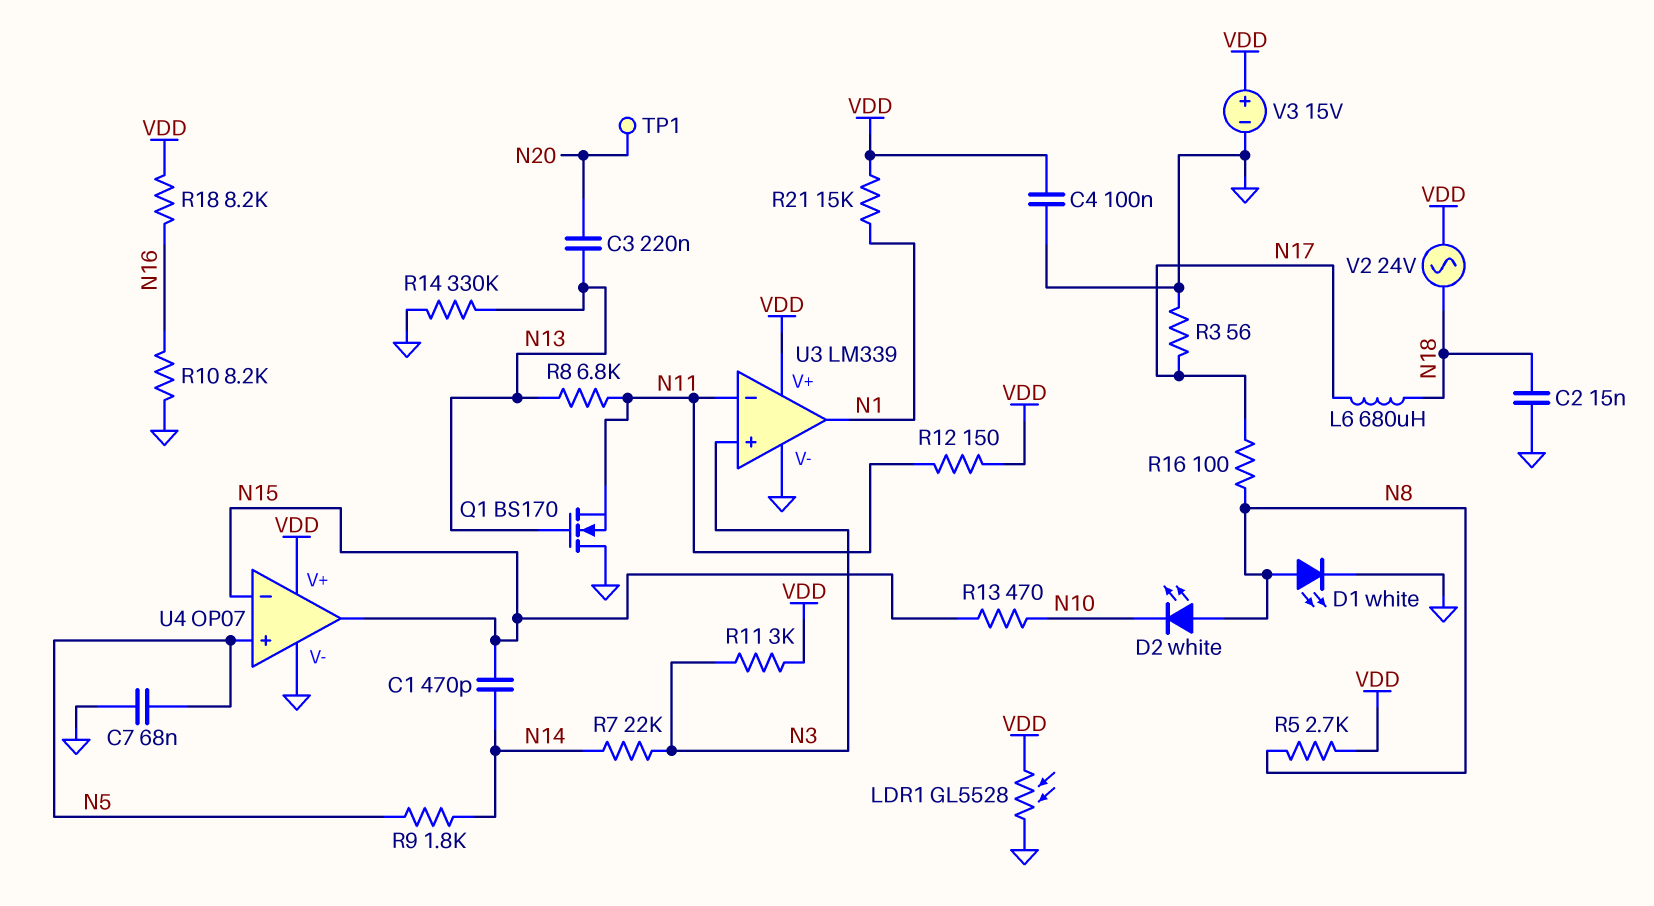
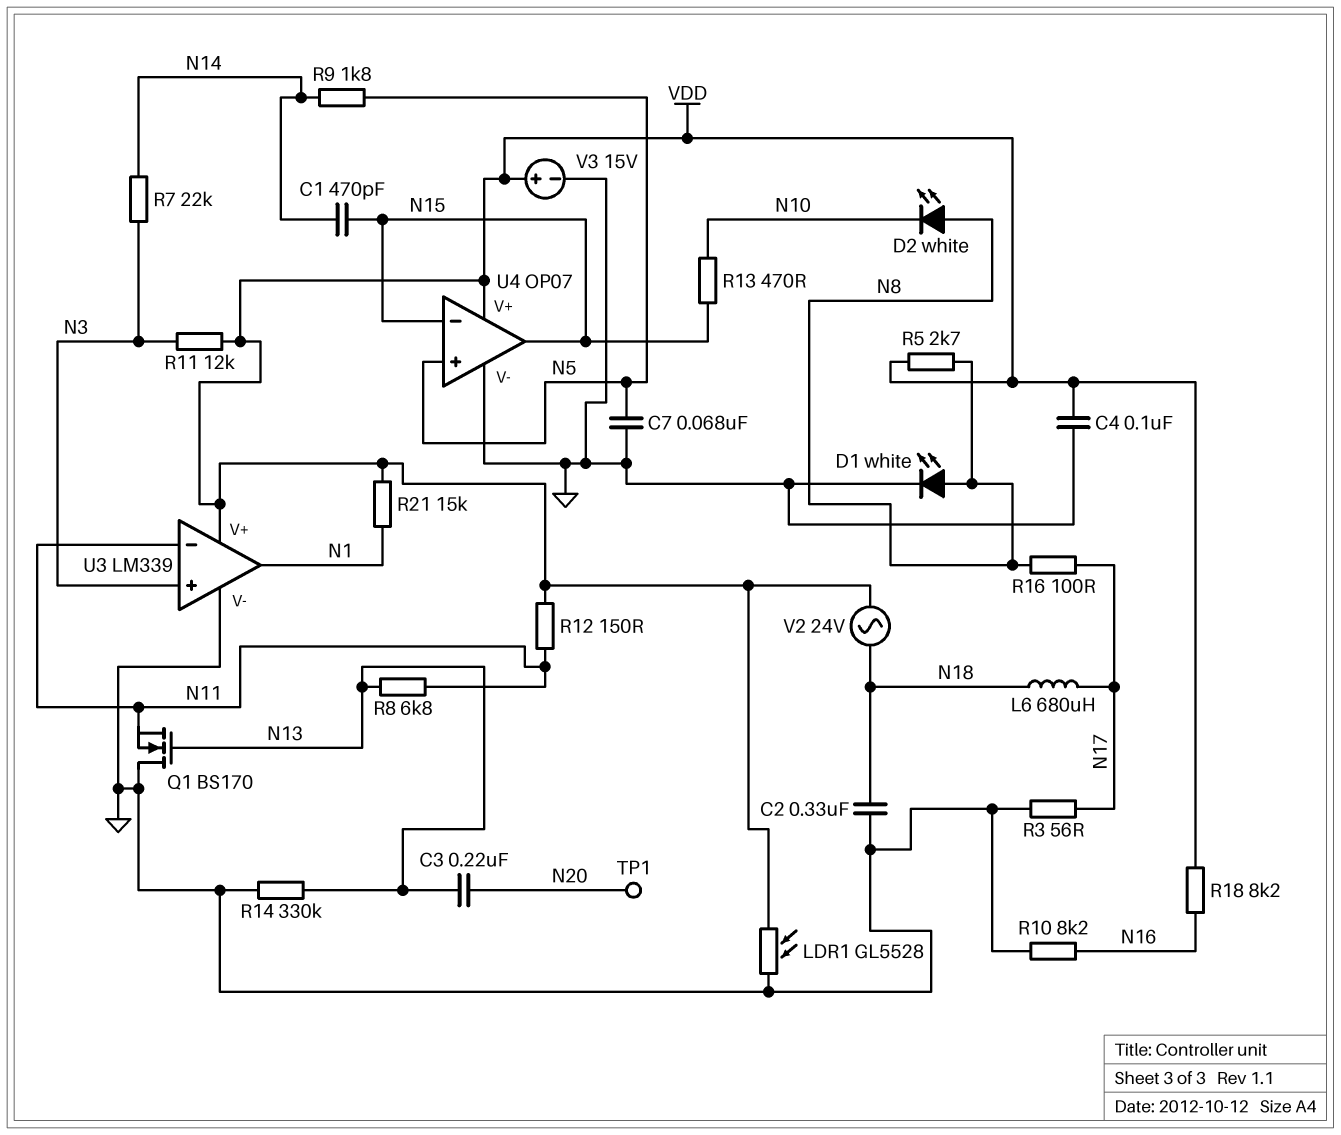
C2: 15nF (GND, N18) -> 330nF (GND, N18)
R11: 3k (N3, VDD) -> 12k (N3, VDD)

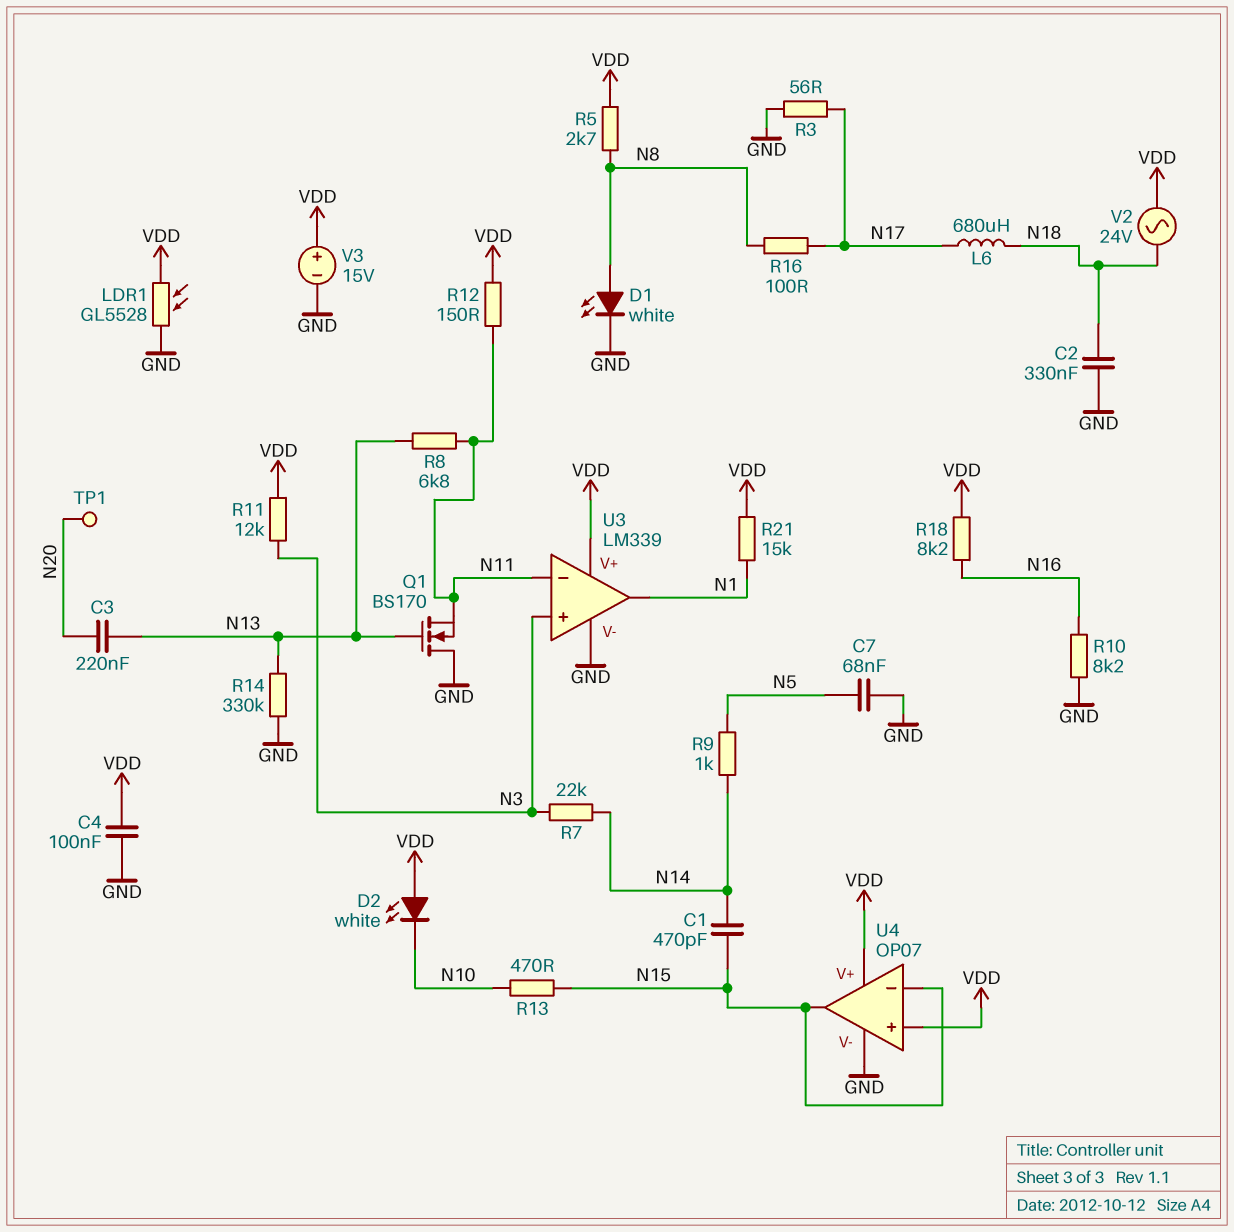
D2: LED white (A N8, K N10) -> LED white (A VDD, K N10)
R9: 1.8k (N5, N14) -> 1k (N5, N14)
U4 pin in+: N5 -> VDD

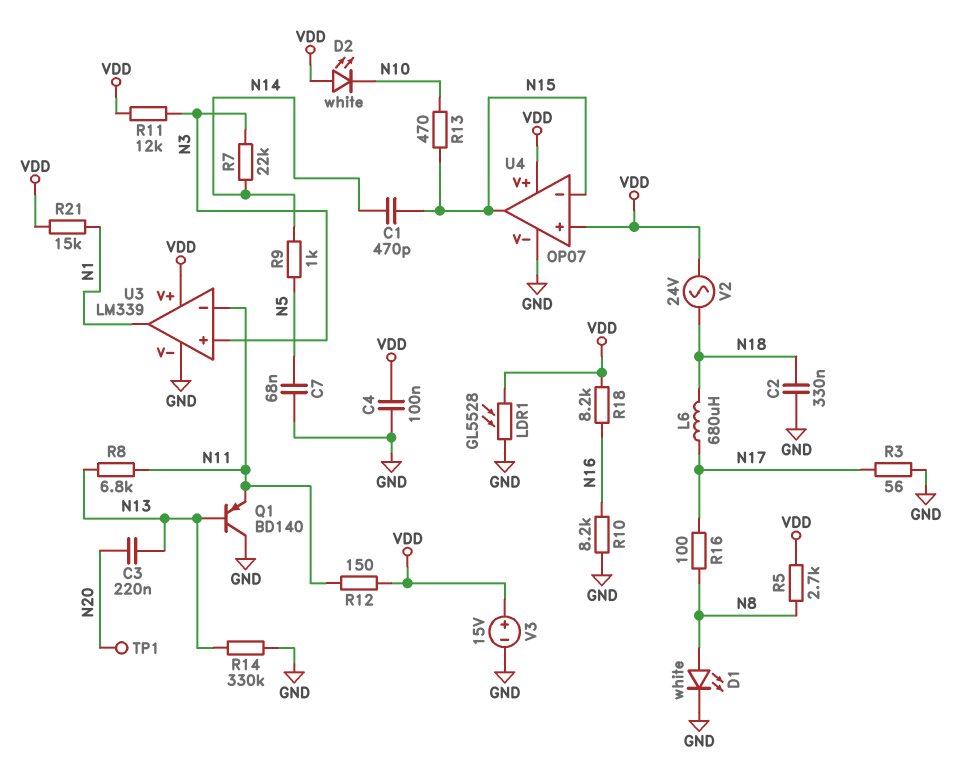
Q1: NMOS BS170 (G N13, D GND, S N11) -> PNP BD140 (B N13, C GND, E N11)

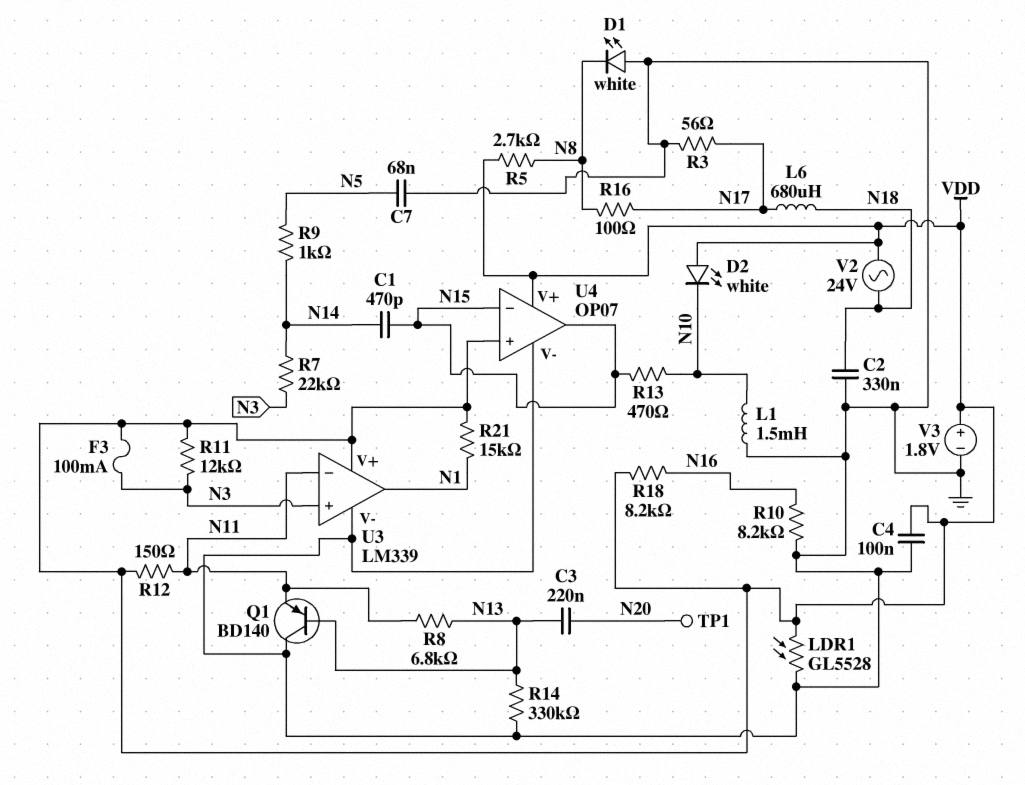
D1: LED white (A N8, K GND) -> LED white (A GND, K N8)
F3: none -> 100mA (N3, VDD)
L1: none -> 1.5mH (GND, N10)
V3: 15V (plus VDD, minus GND) -> 1.8V (plus VDD, minus GND)

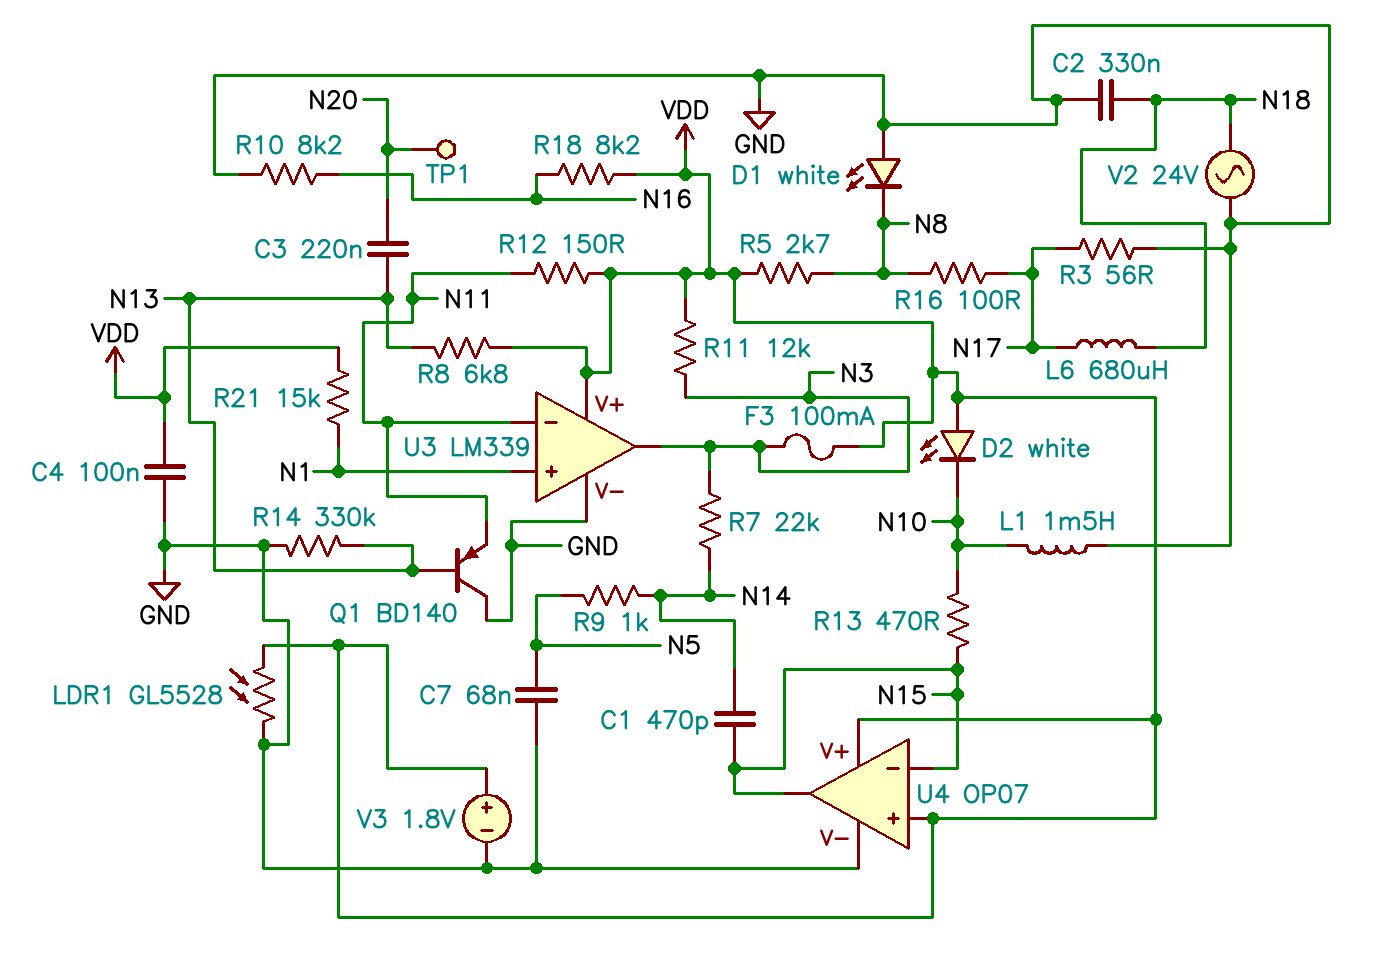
R8: 6.8k (N11, N13) -> 6.8k (N13, VDD)
U3 pin in+: N3 -> N1
U3 pin out: N1 -> N3
V2: AC 24V (N18, VDD) -> AC 24V (GND, N18)

